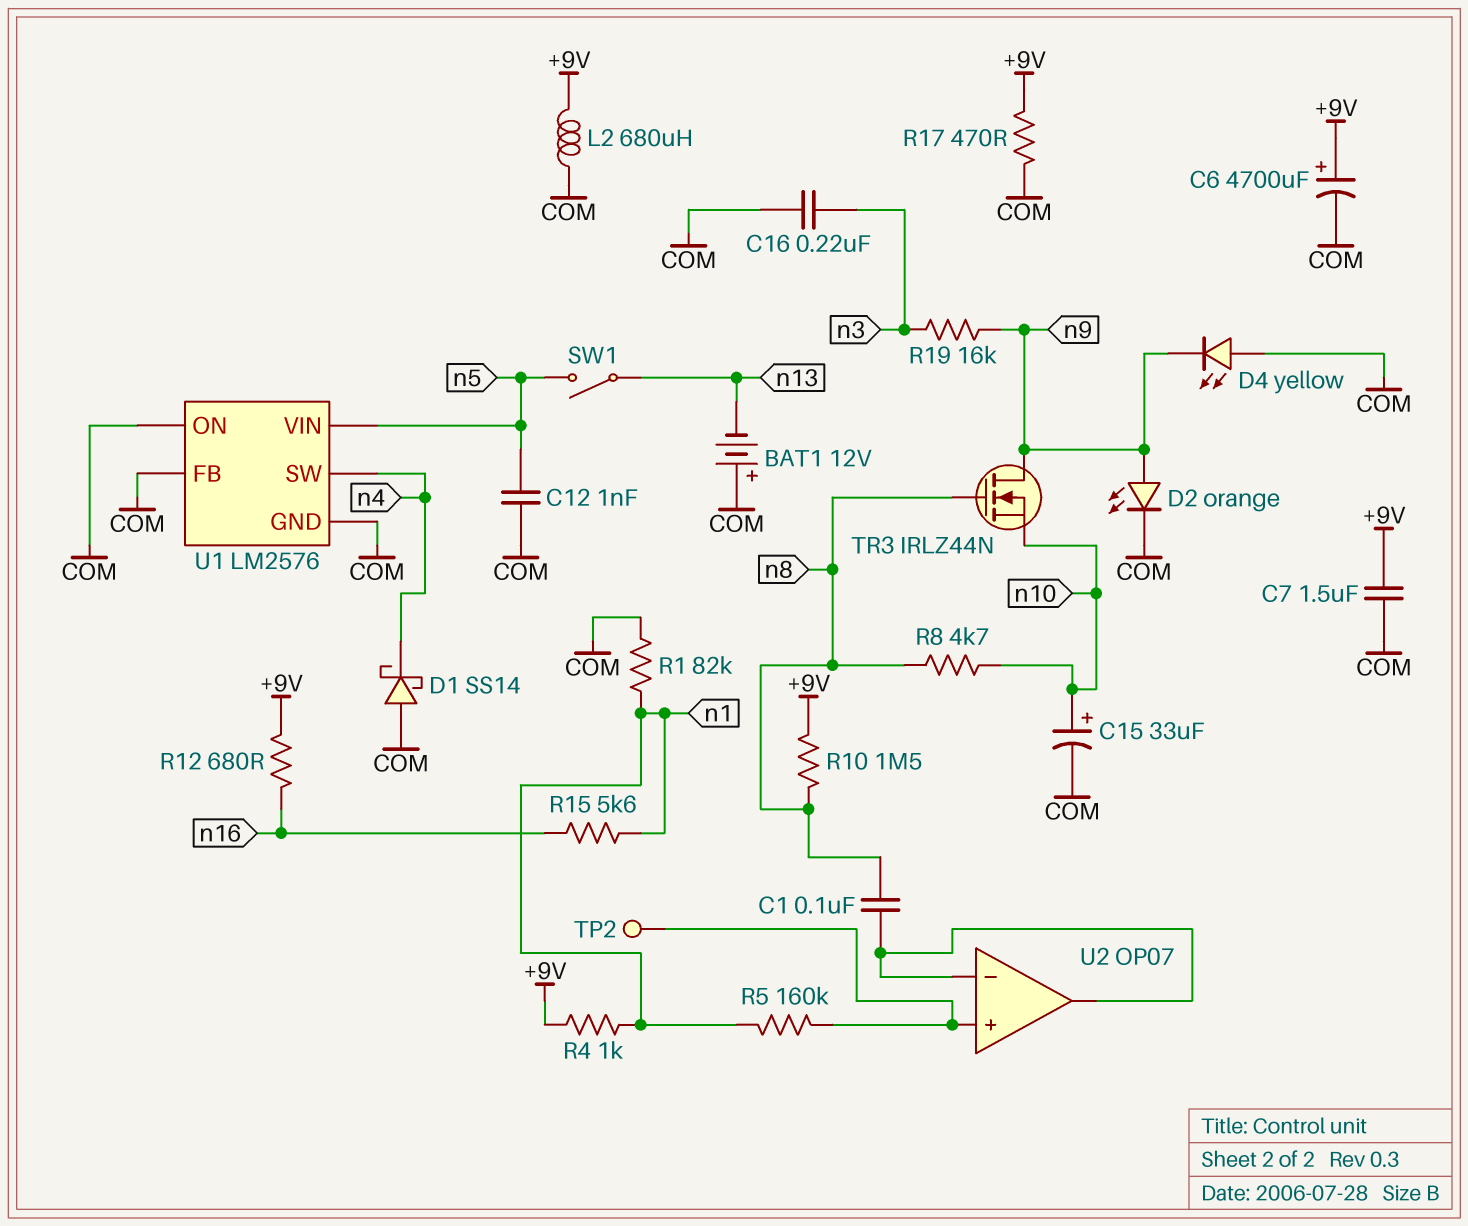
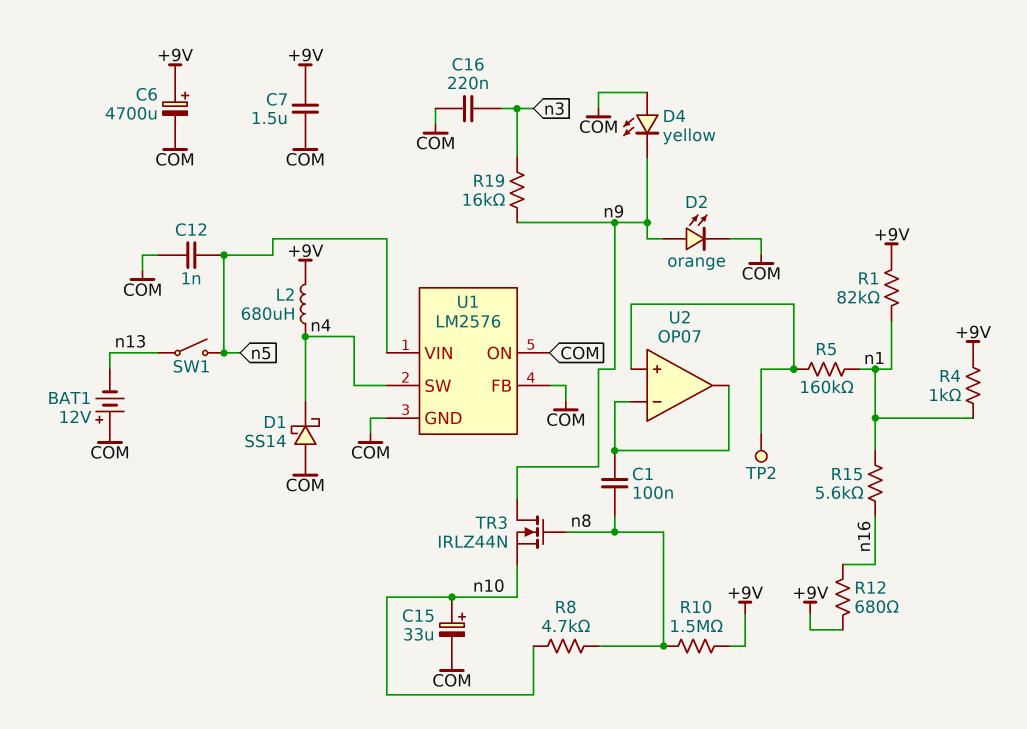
L2: 680uH (+9V, COM) -> 680uH (+9V, n4)
R1: 82k (COM, n1) -> 82k (+9V, n1)
R17: 470 (+9V, COM) -> none

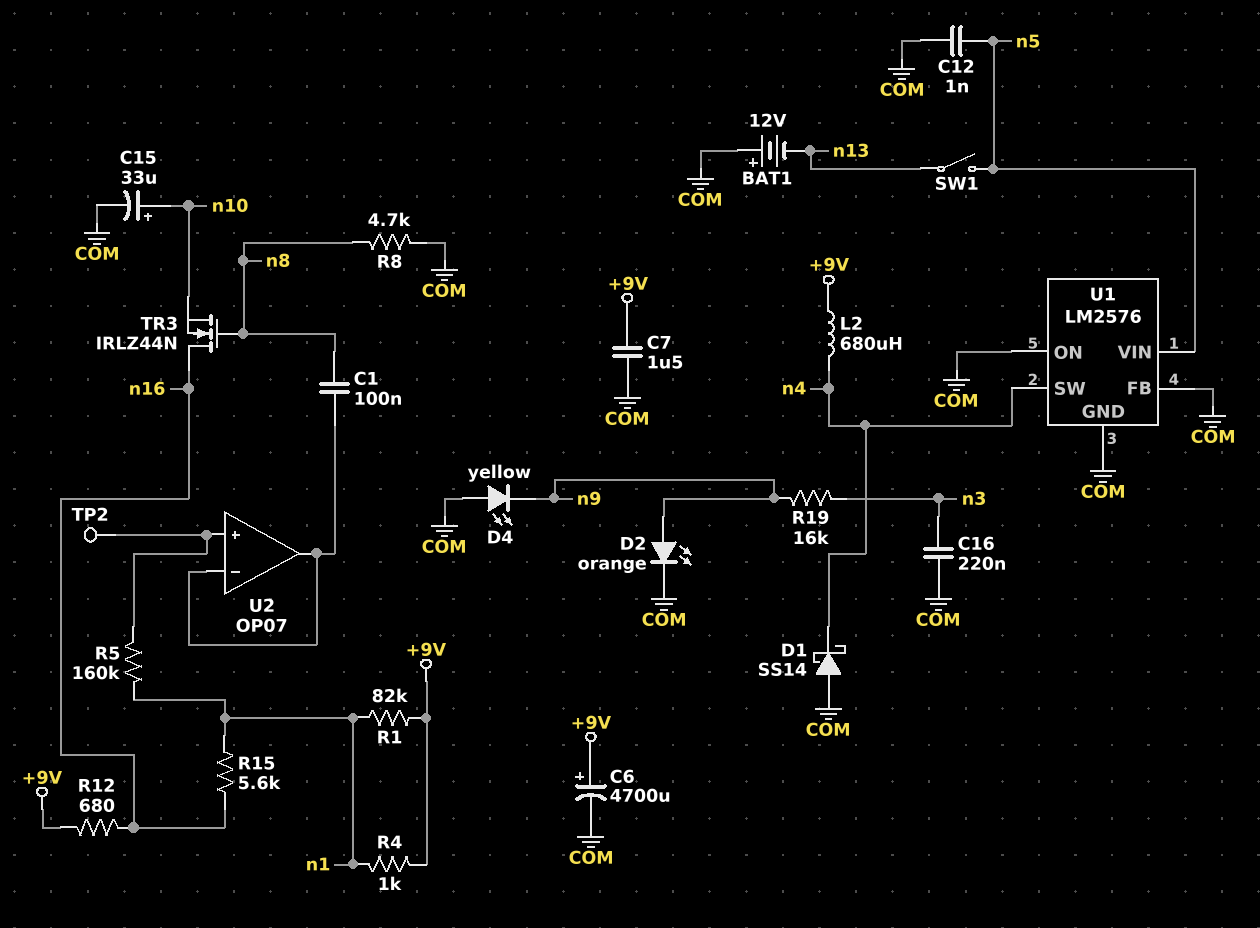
R8: 4.7k (n8, n10) -> 4.7k (COM, n8)
R10: 1.5M (+9V, n8) -> none
TR3: NMOS IRLZ44N (G n8, D n9, S n10) -> NMOS IRLZ44N (G n8, D n16, S n10)

